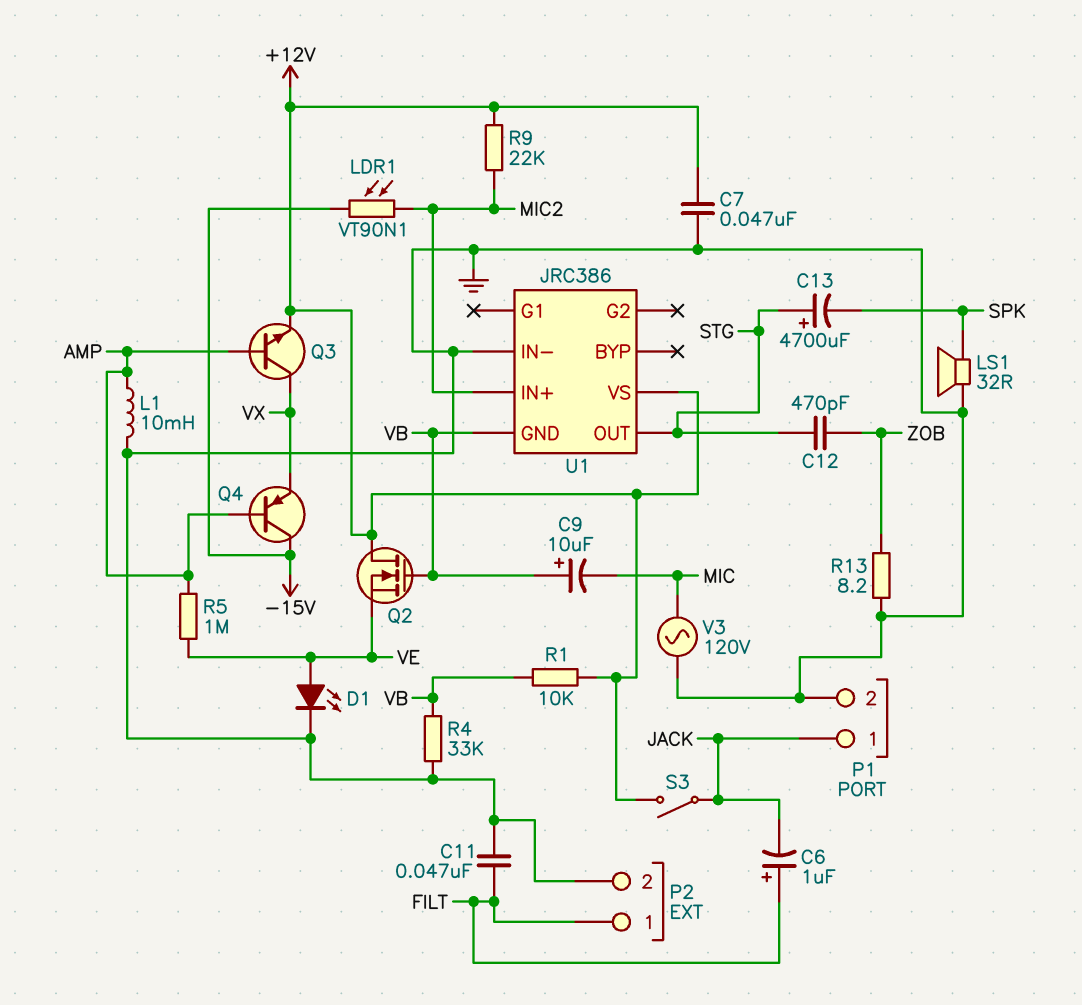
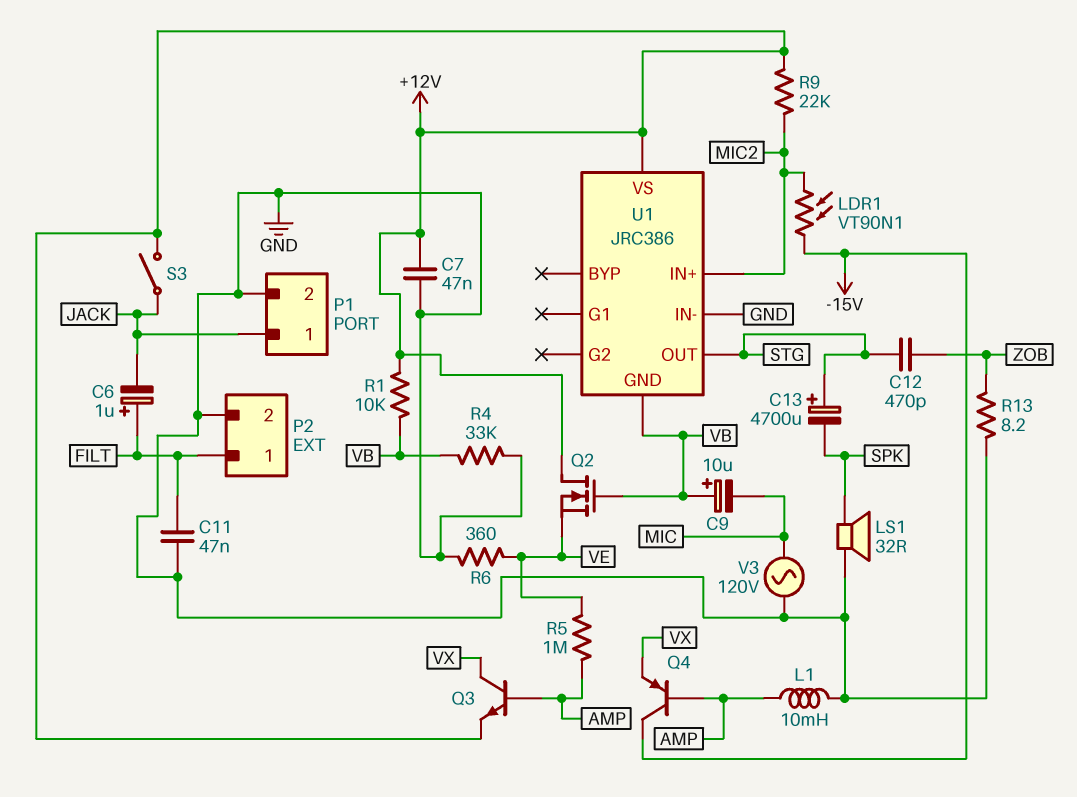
D1: LED (A VE, K GND) -> none
R6: none -> 360 (GND, VE)

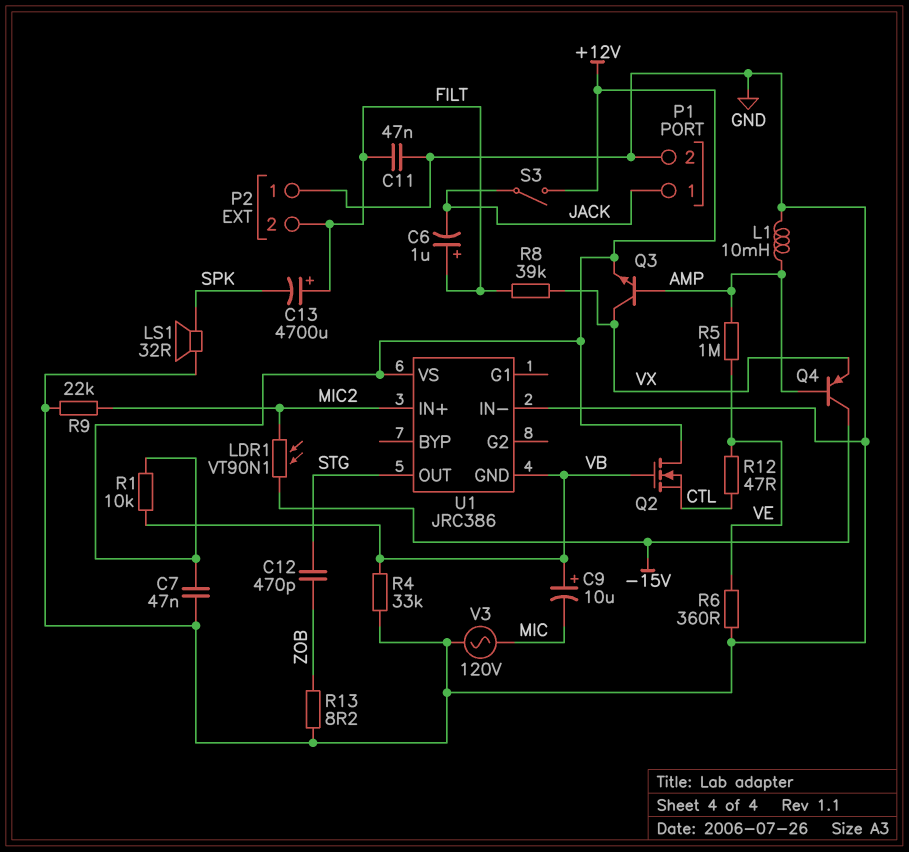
C13: 4700uF (plus STG, minus SPK) -> 4700uF (plus FILT, minus SPK)
P2 pin 1: FILT -> GND
P2 pin 2: GND -> FILT
Q2: NMOS (G VB, D +12V, S VE) -> NMOS (G VB, D +12V, S CTL)
R8: none -> 39k (FILT, VX)
R9: 22k (+12V, MIC2) -> 22k (GND, MIC2)
R12: none -> 47 (CTL, VE)

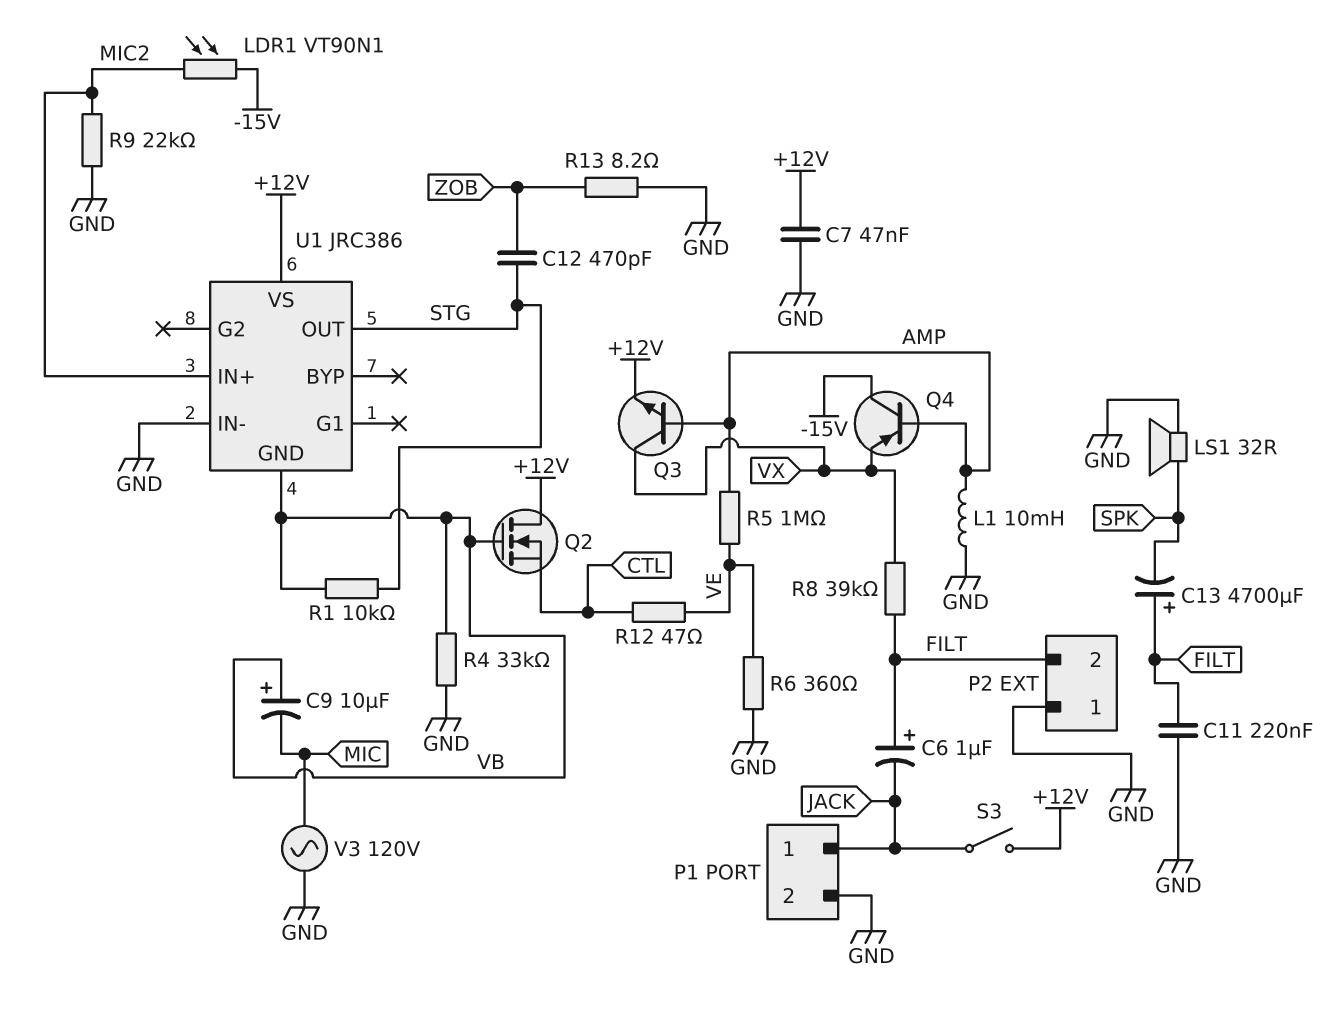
C11: 47nF (FILT, GND) -> 220nF (FILT, GND)
R1: 10k (+12V, VB) -> 10k (STG, VB)

